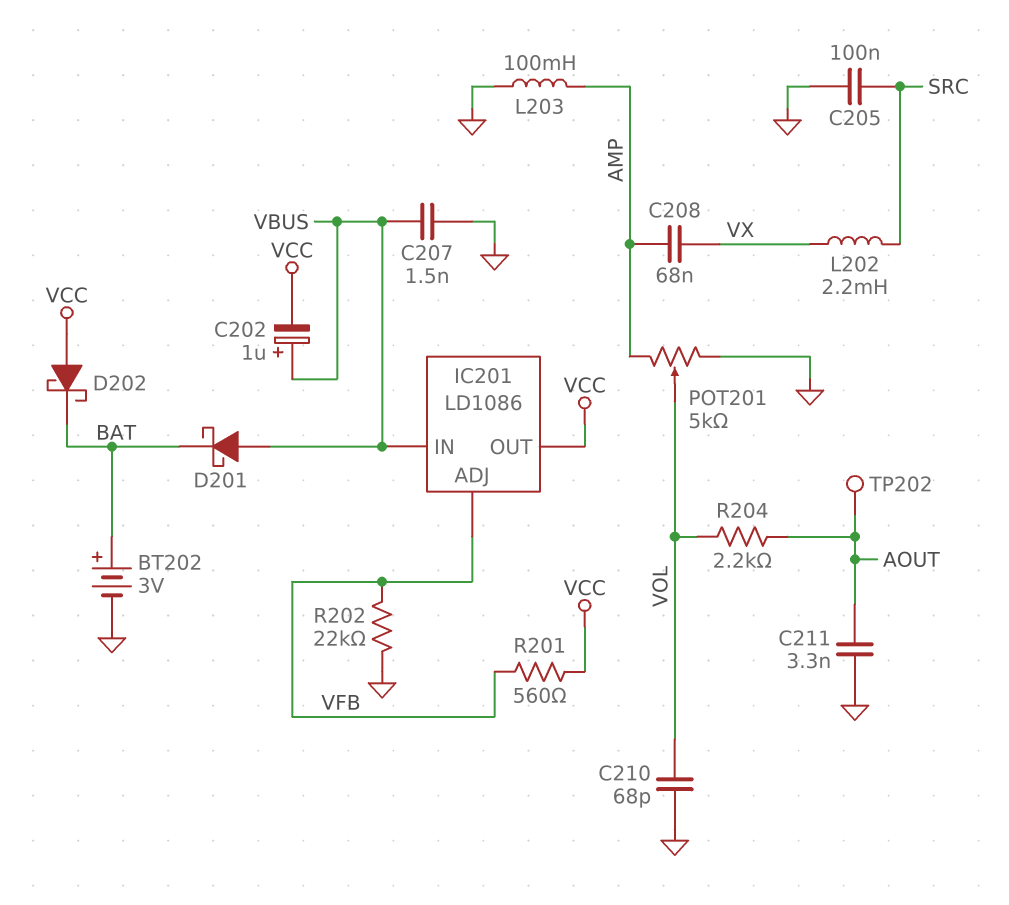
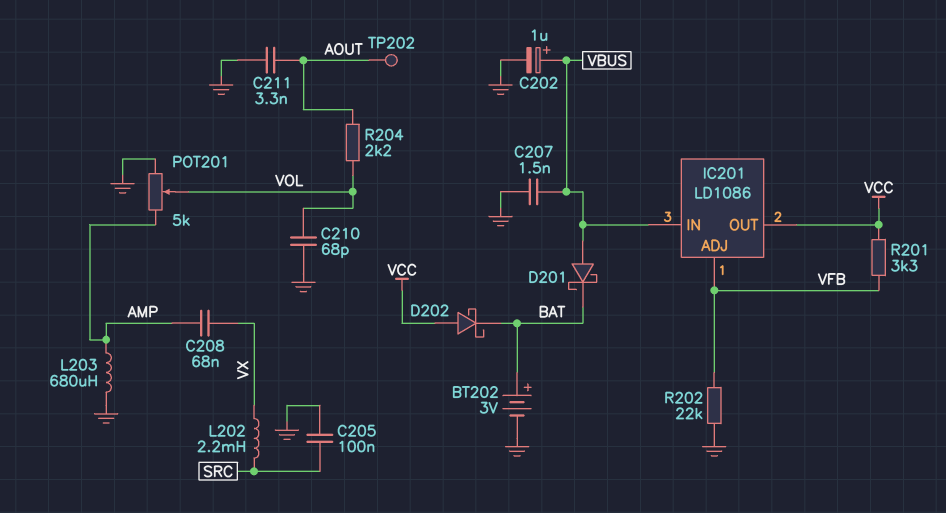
C202: 1uF (plus VBUS, minus VCC) -> 1uF (plus VBUS, minus GND)
L203: 100mH (AMP, GND) -> 680uH (AMP, GND)
R201: 560 (VCC, VFB) -> 3.3k (VCC, VFB)

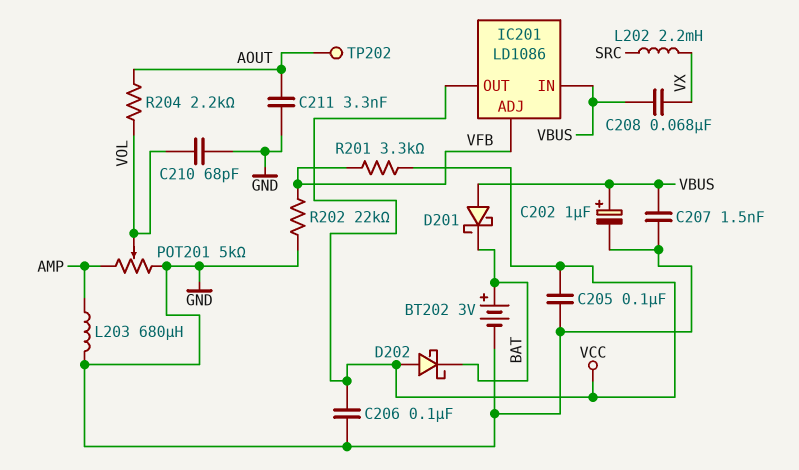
C205: 100nF (GND, SRC) -> 100nF (GND, VCC)
C206: none -> 100nF (GND, VCC)
C208: 68nF (AMP, VX) -> 68nF (VBUS, VX)

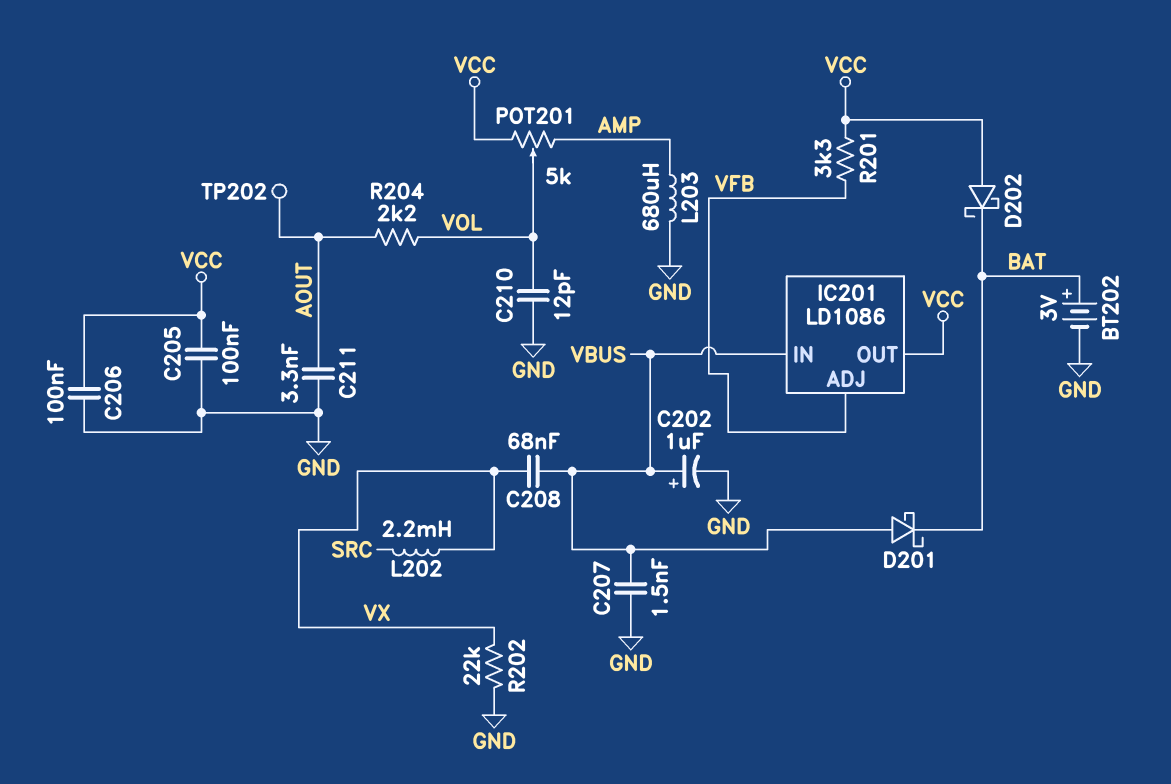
C210: 68pF (GND, VOL) -> 12pF (GND, VOL)
POT201: 5k (AMP, GND, wiper VOL) -> 5k (AMP, VCC, wiper VOL)
R202: 22k (GND, VFB) -> 22k (GND, VX)

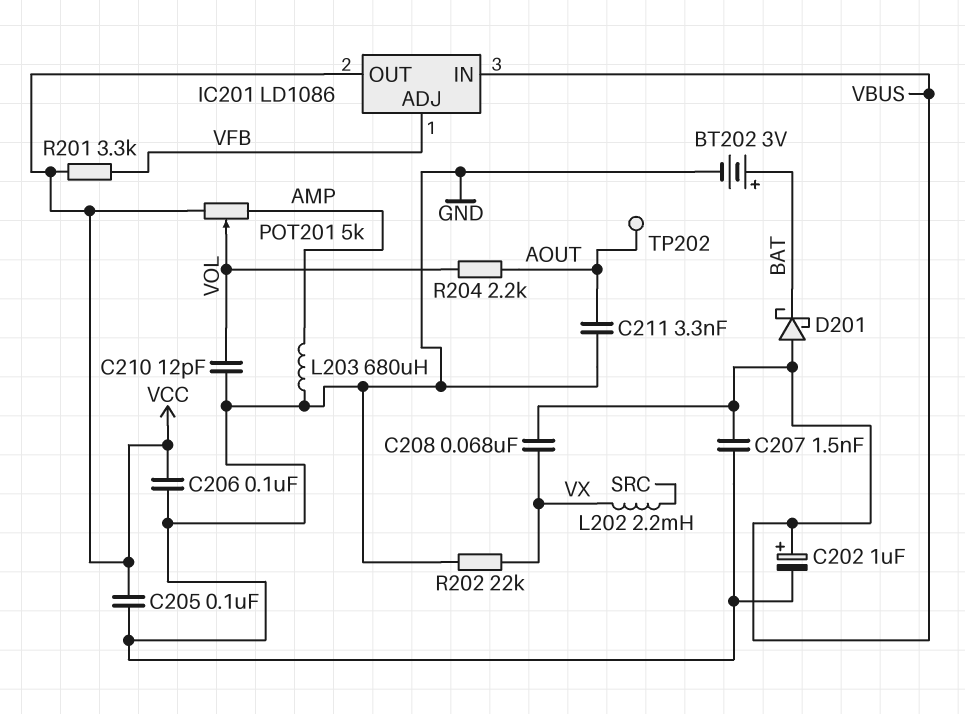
D202: schottky (A VCC, K BAT) -> none

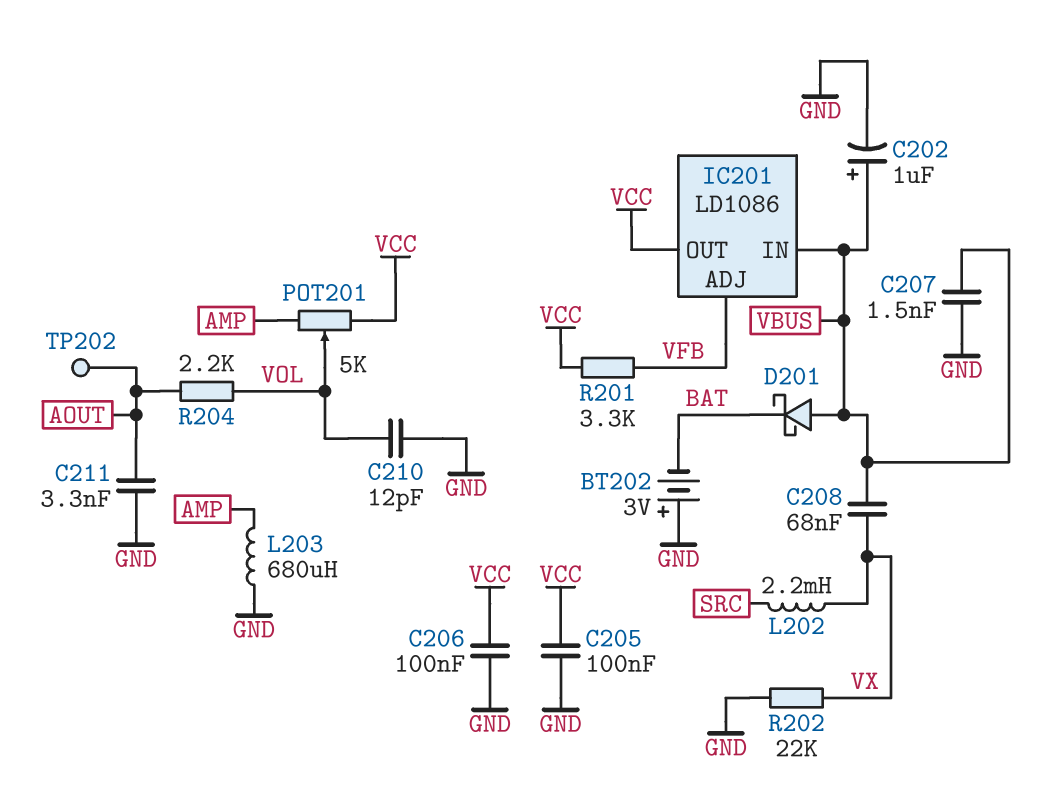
BT202: 3V (plus BAT, minus GND) -> 3V (plus GND, minus BAT)

